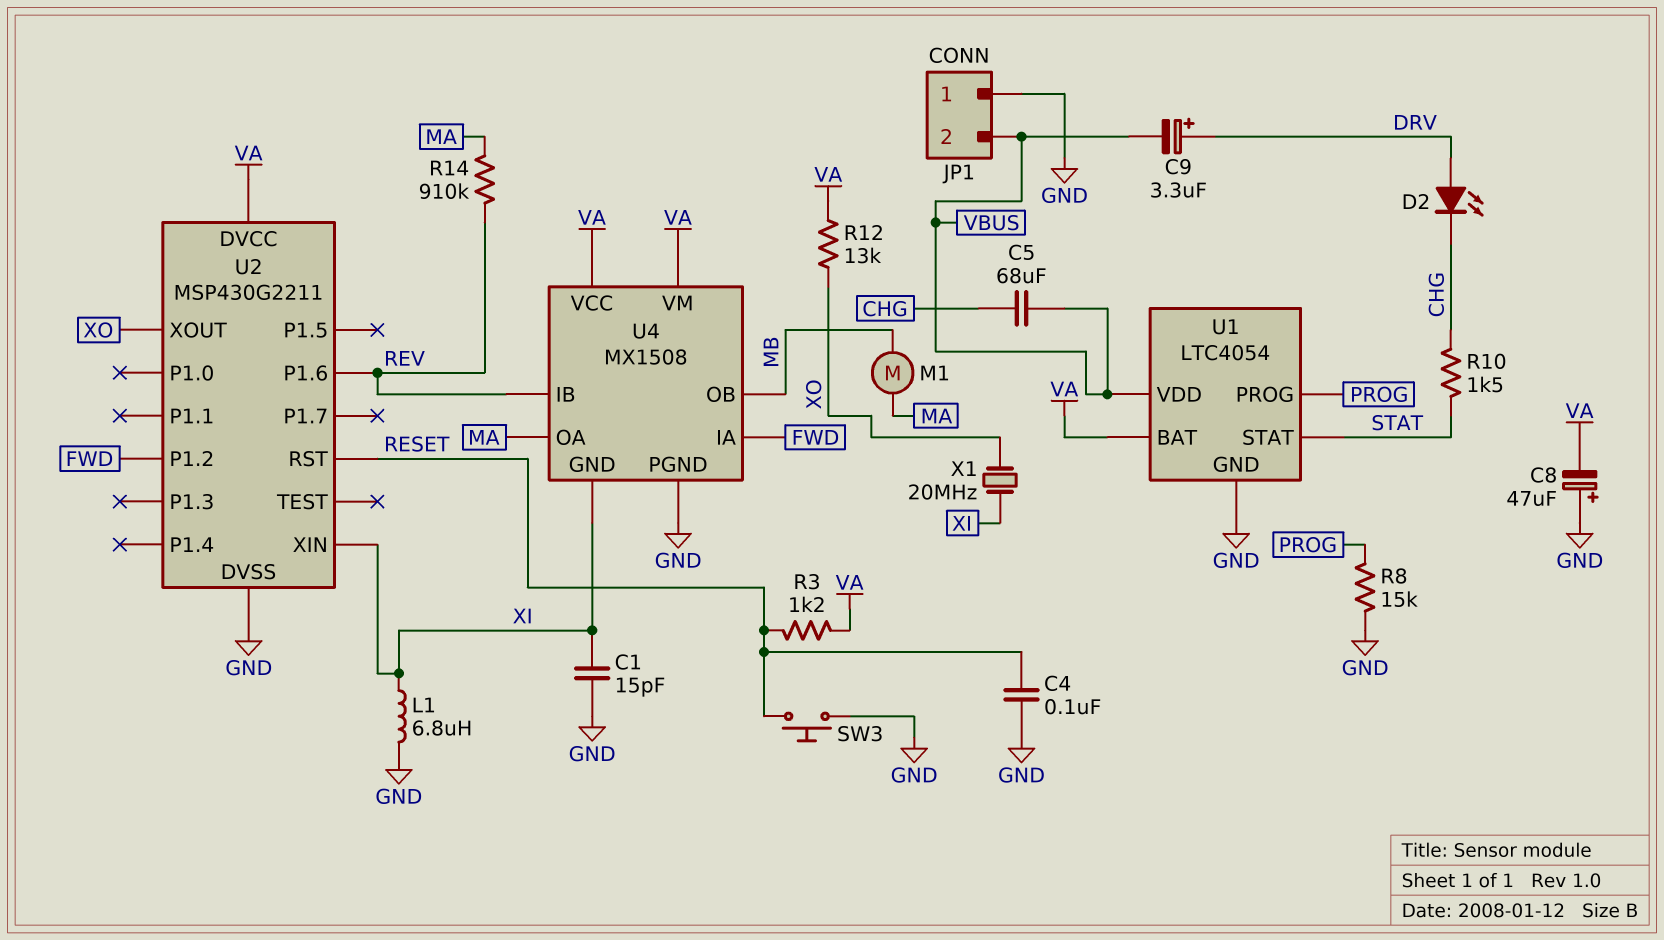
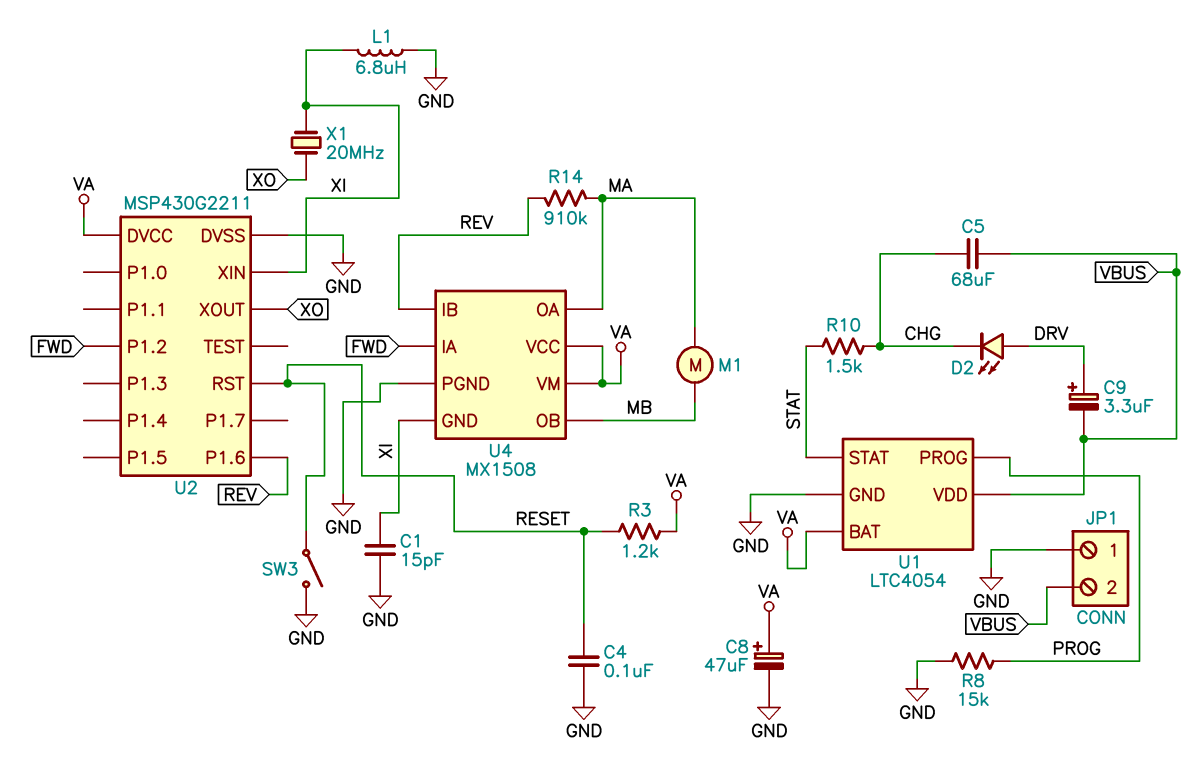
C8: 47uF (plus GND, minus VA) -> 47uF (plus VA, minus GND)
R12: 13k (VA, XO) -> none
SW3: button (GND, RESET) -> switch (GND, RESET)

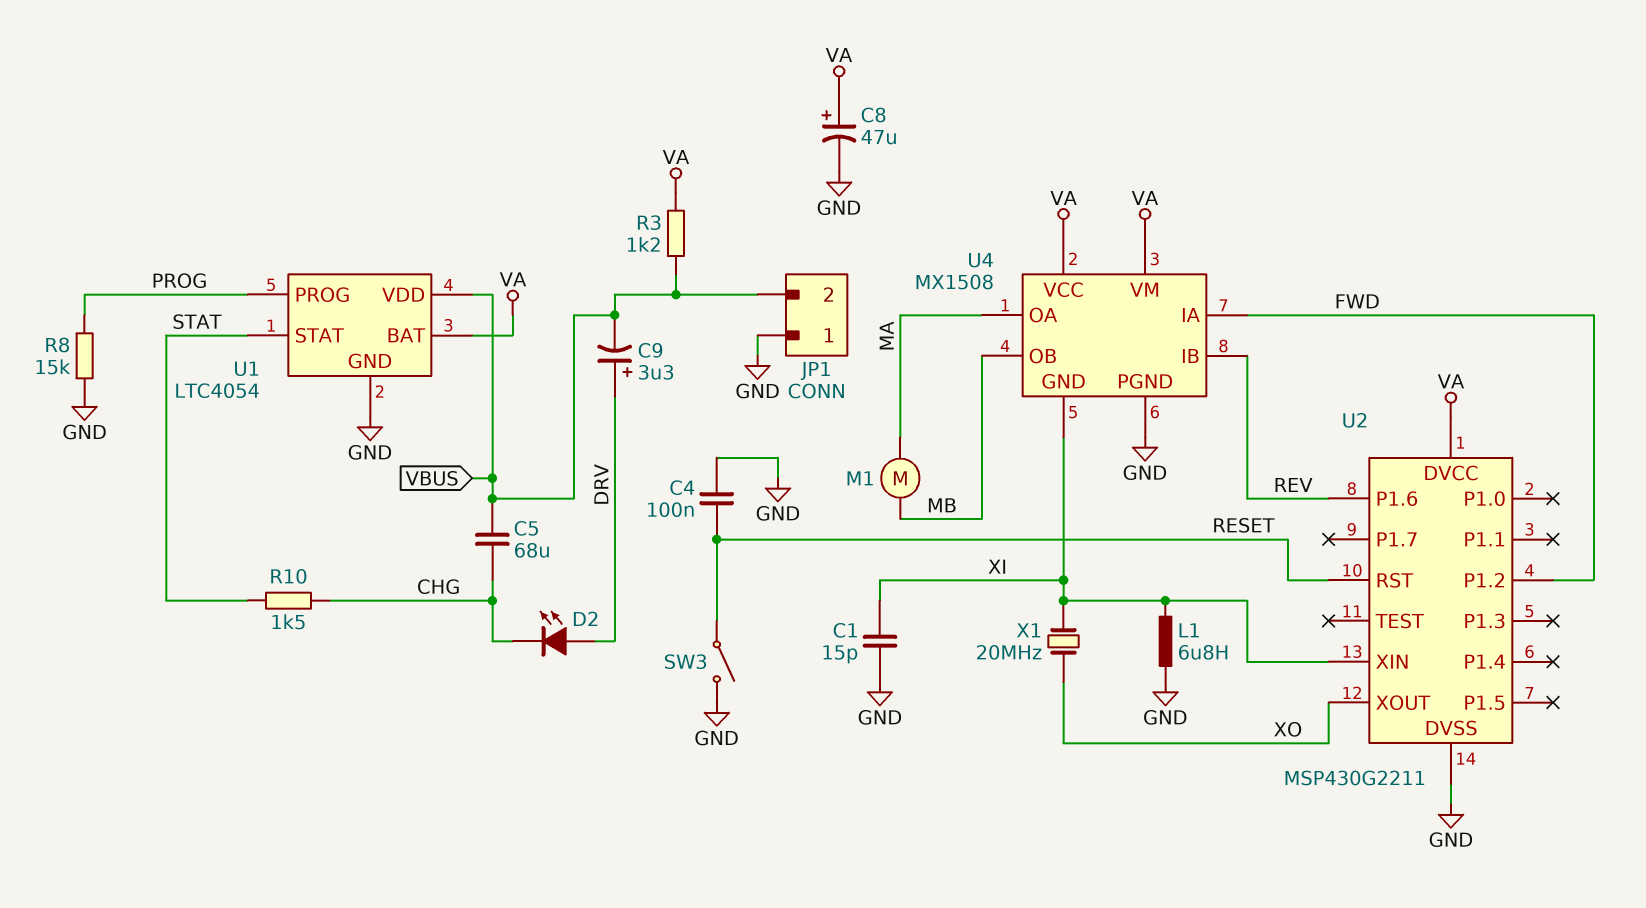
R3: 1.2k (RESET, VA) -> 1.2k (VA, VBUS)
R14: 910k (MA, REV) -> none

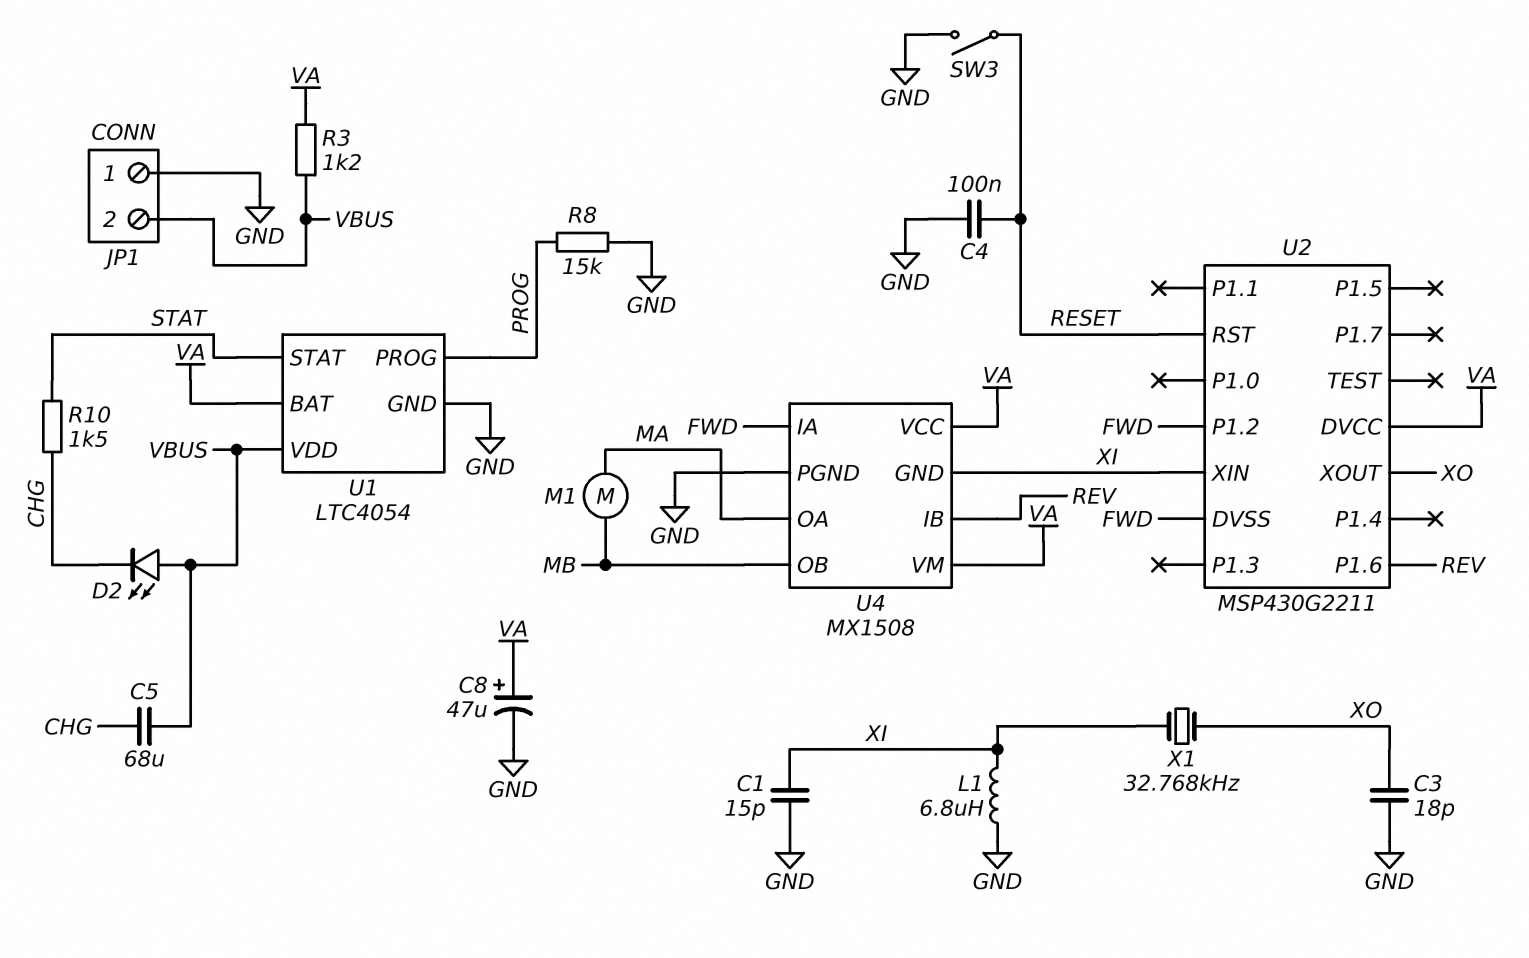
C3: none -> 18pF (GND, XO)
C9: 3.3uF (plus DRV, minus VBUS) -> none
D2: LED (A DRV, K CHG) -> LED (A VBUS, K CHG)
U2 pin DVSS: GND -> FWD
X1: 20MHz (XI, XO) -> 32.768kHz (XI, XO)

